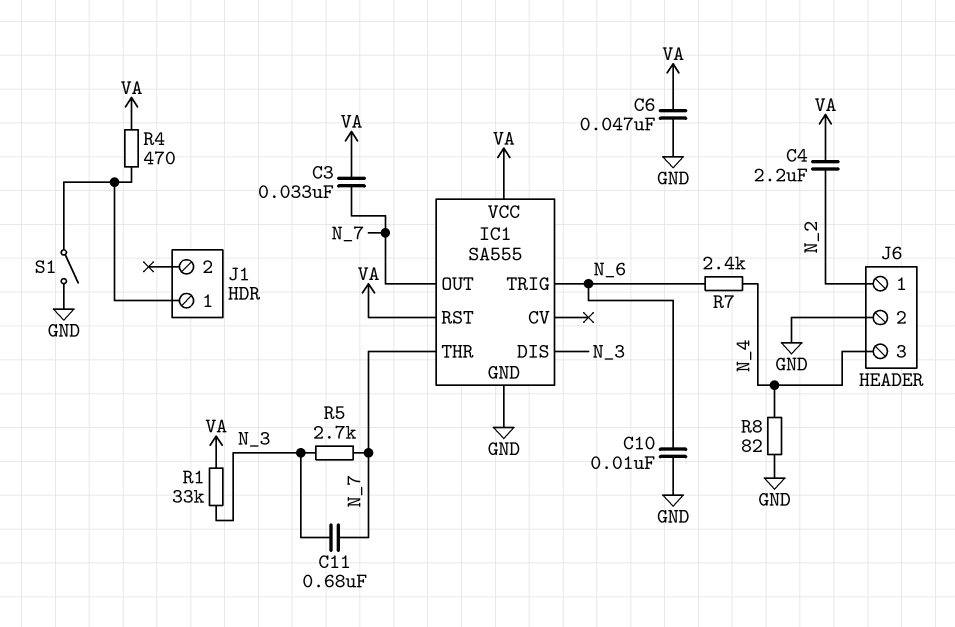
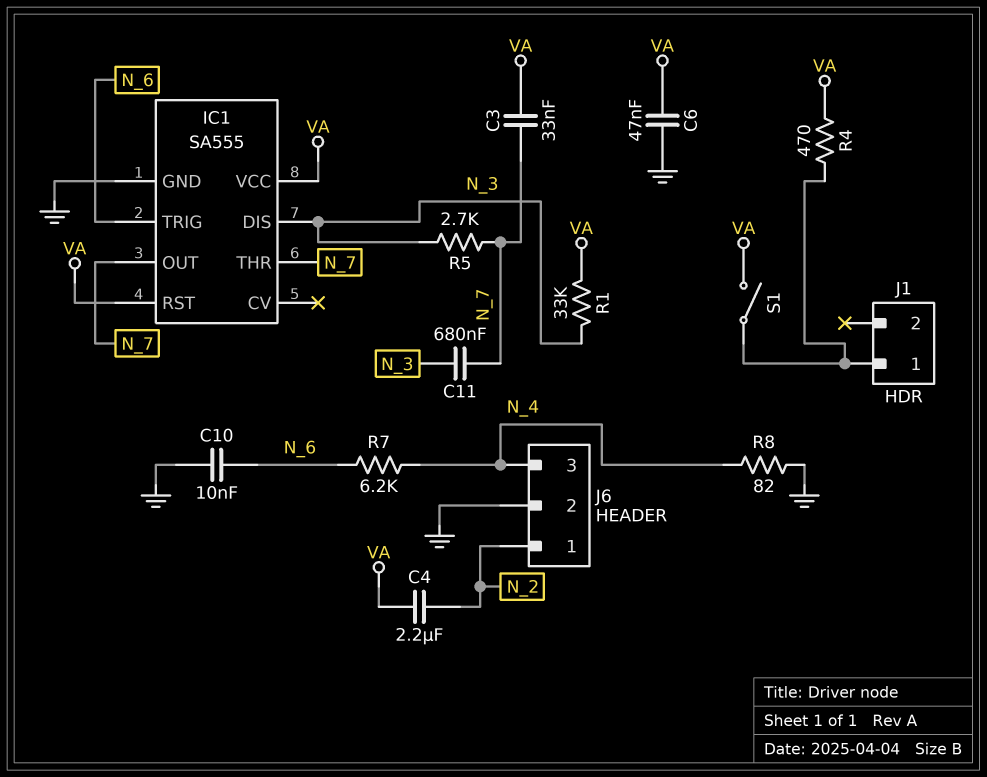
R7: 2.4k (N_4, N_6) -> 6.2k (N_4, N_6)
S1: switch (GND, J1/1) -> switch (J1/1, VA)

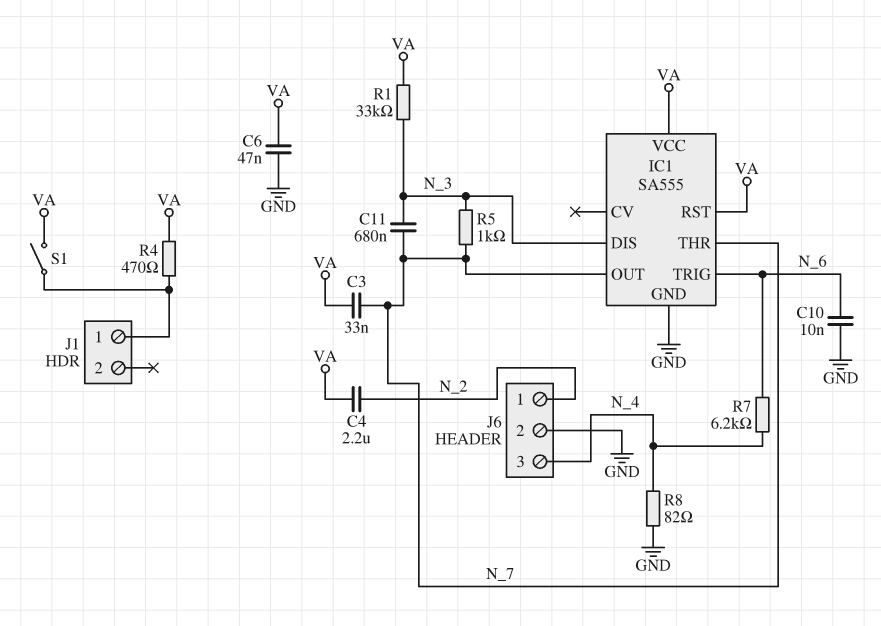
R5: 2.7k (N_3, N_7) -> 1k (N_3, N_7)

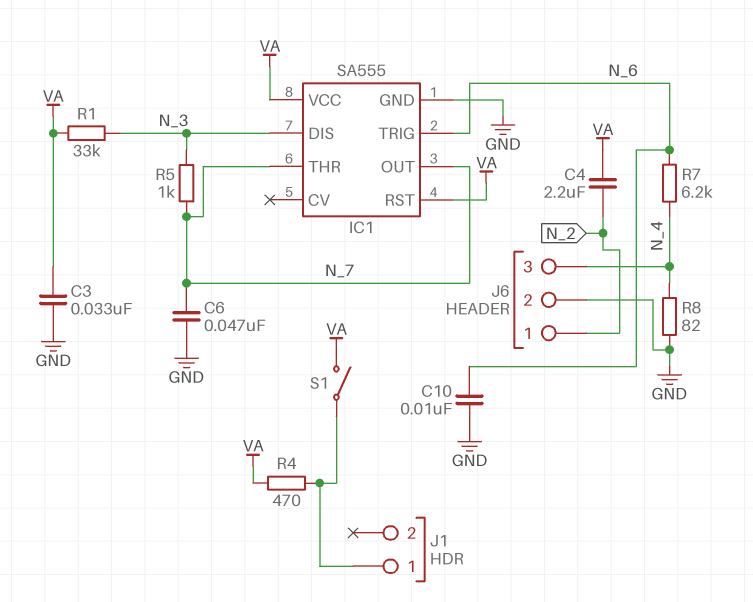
C3: 33nF (N_7, VA) -> 33nF (GND, VA)
C6: 47nF (GND, VA) -> 47nF (GND, N_7)
C11: 680nF (N_3, N_7) -> none

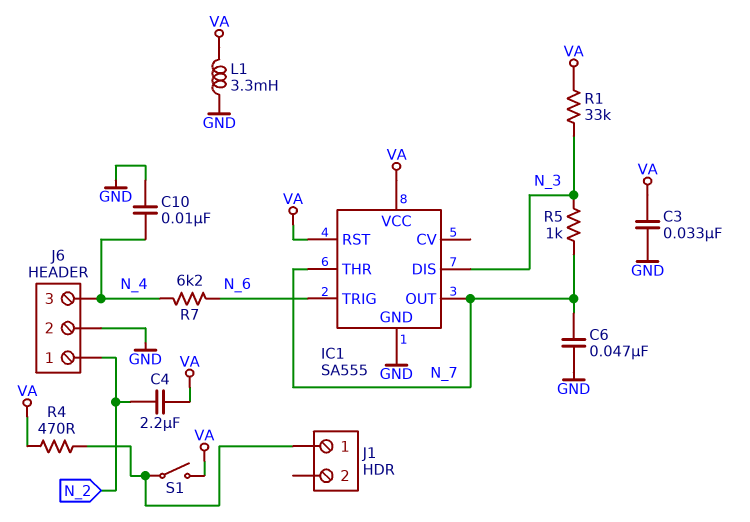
C10: 10nF (GND, N_6) -> 10nF (GND, N_4)
L1: none -> 3.3mH (GND, VA)
R8: 82 (GND, N_4) -> none

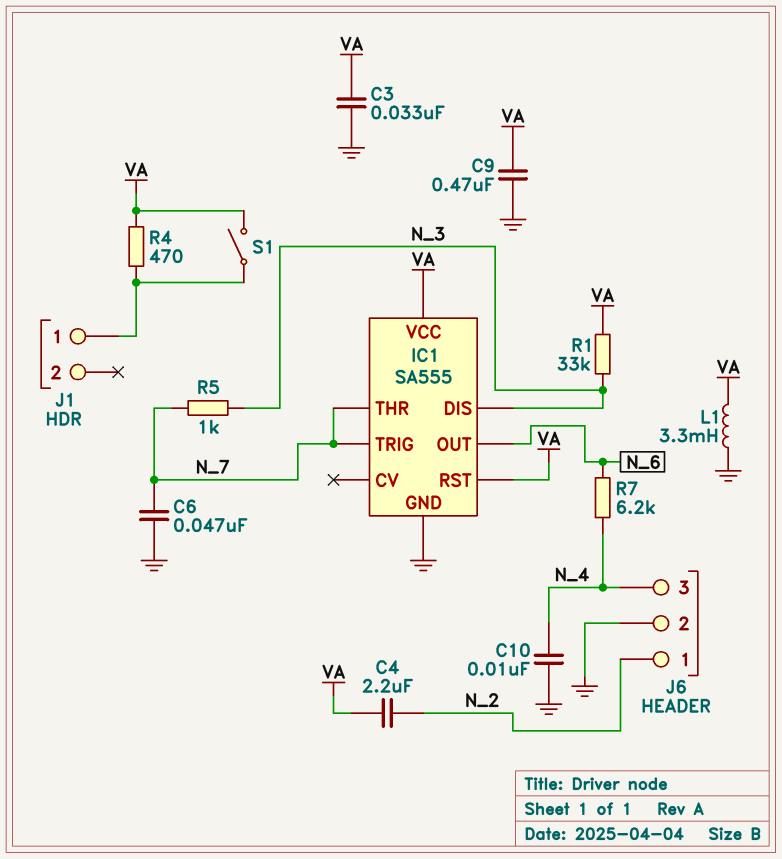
C9: none -> 470nF (GND, VA)
IC1 pin OUT: N_7 -> N_6
IC1 pin TRIG: N_6 -> N_7

